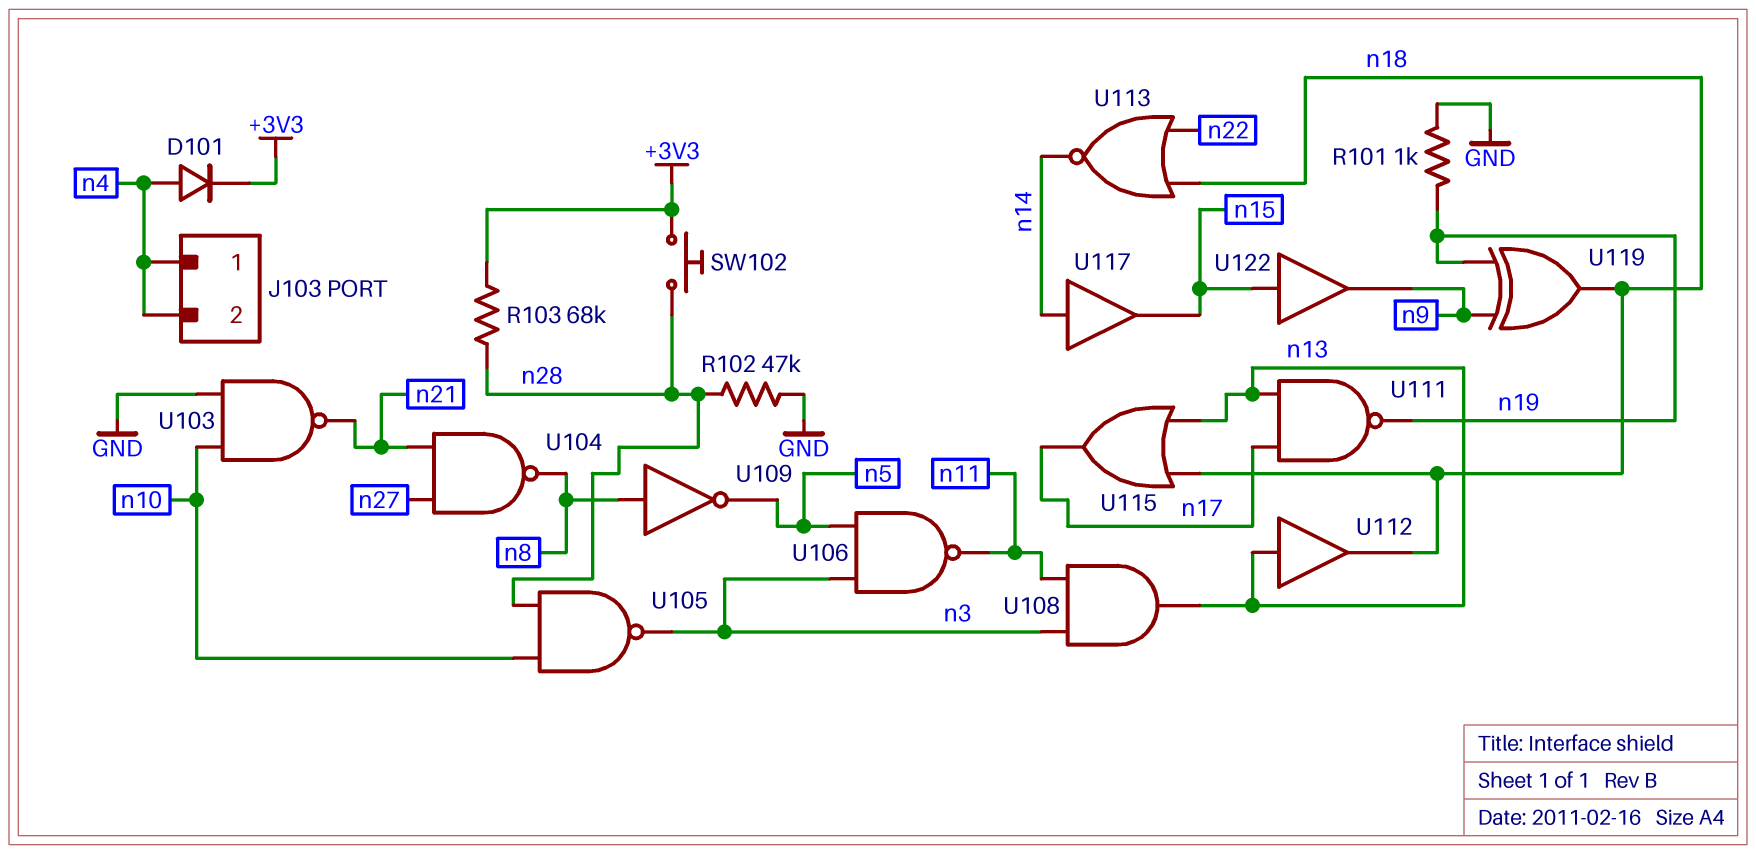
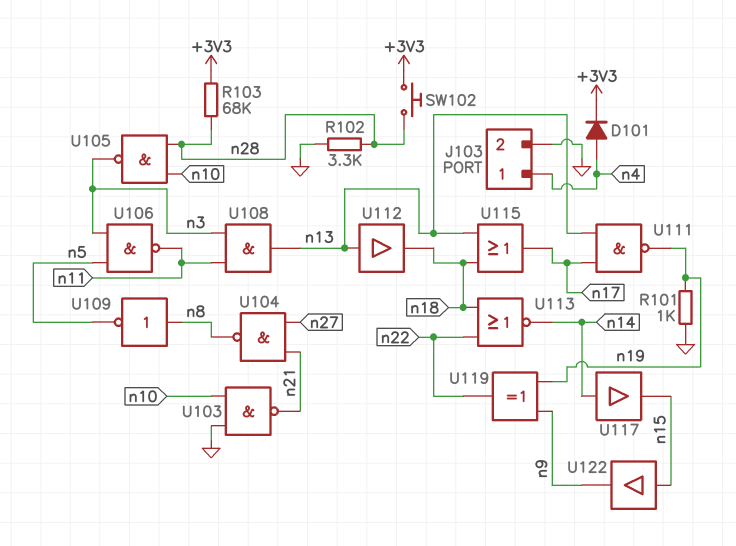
J103 pin 2: n4 -> GND
R102: 47k (GND, n28) -> 3.3k (GND, n28)
U119: XOR (in n9, in n19, out n18) -> XOR (in n9, in n19, out n22)

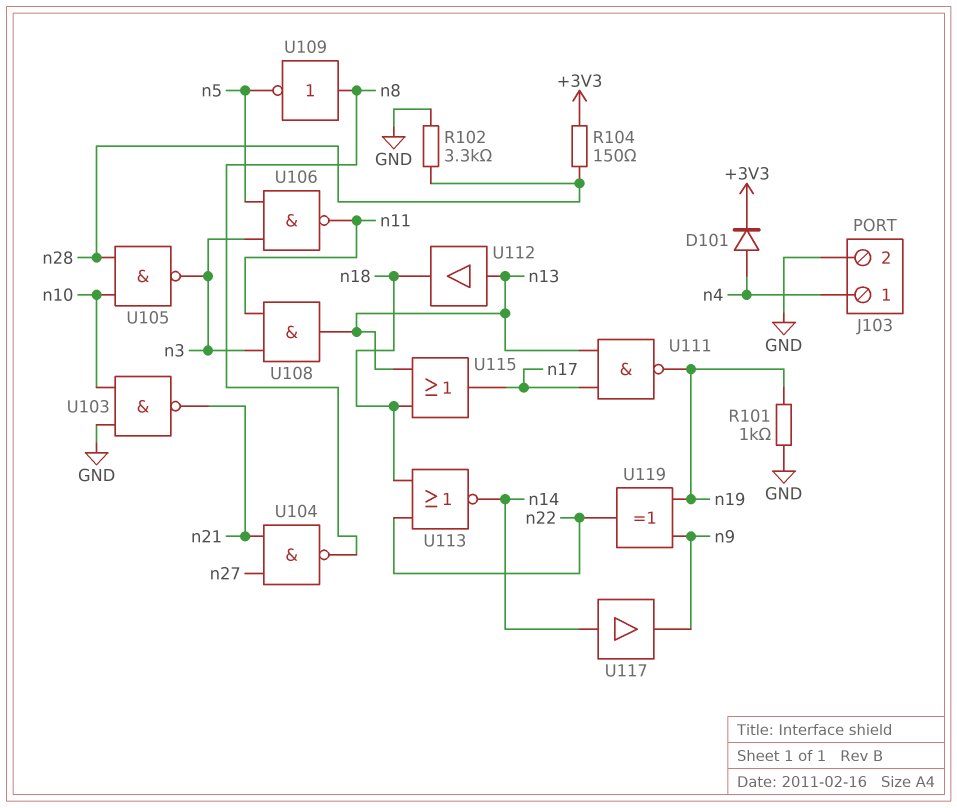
R103: 68k (+3V3, n28) -> none
R104: none -> 150 (+3V3, n28)
SW102: button (+3V3, n28) -> none
U117: buffer (in n14, out n15) -> buffer (in n14, out n9)
U122: buffer (in n15, out n9) -> none

